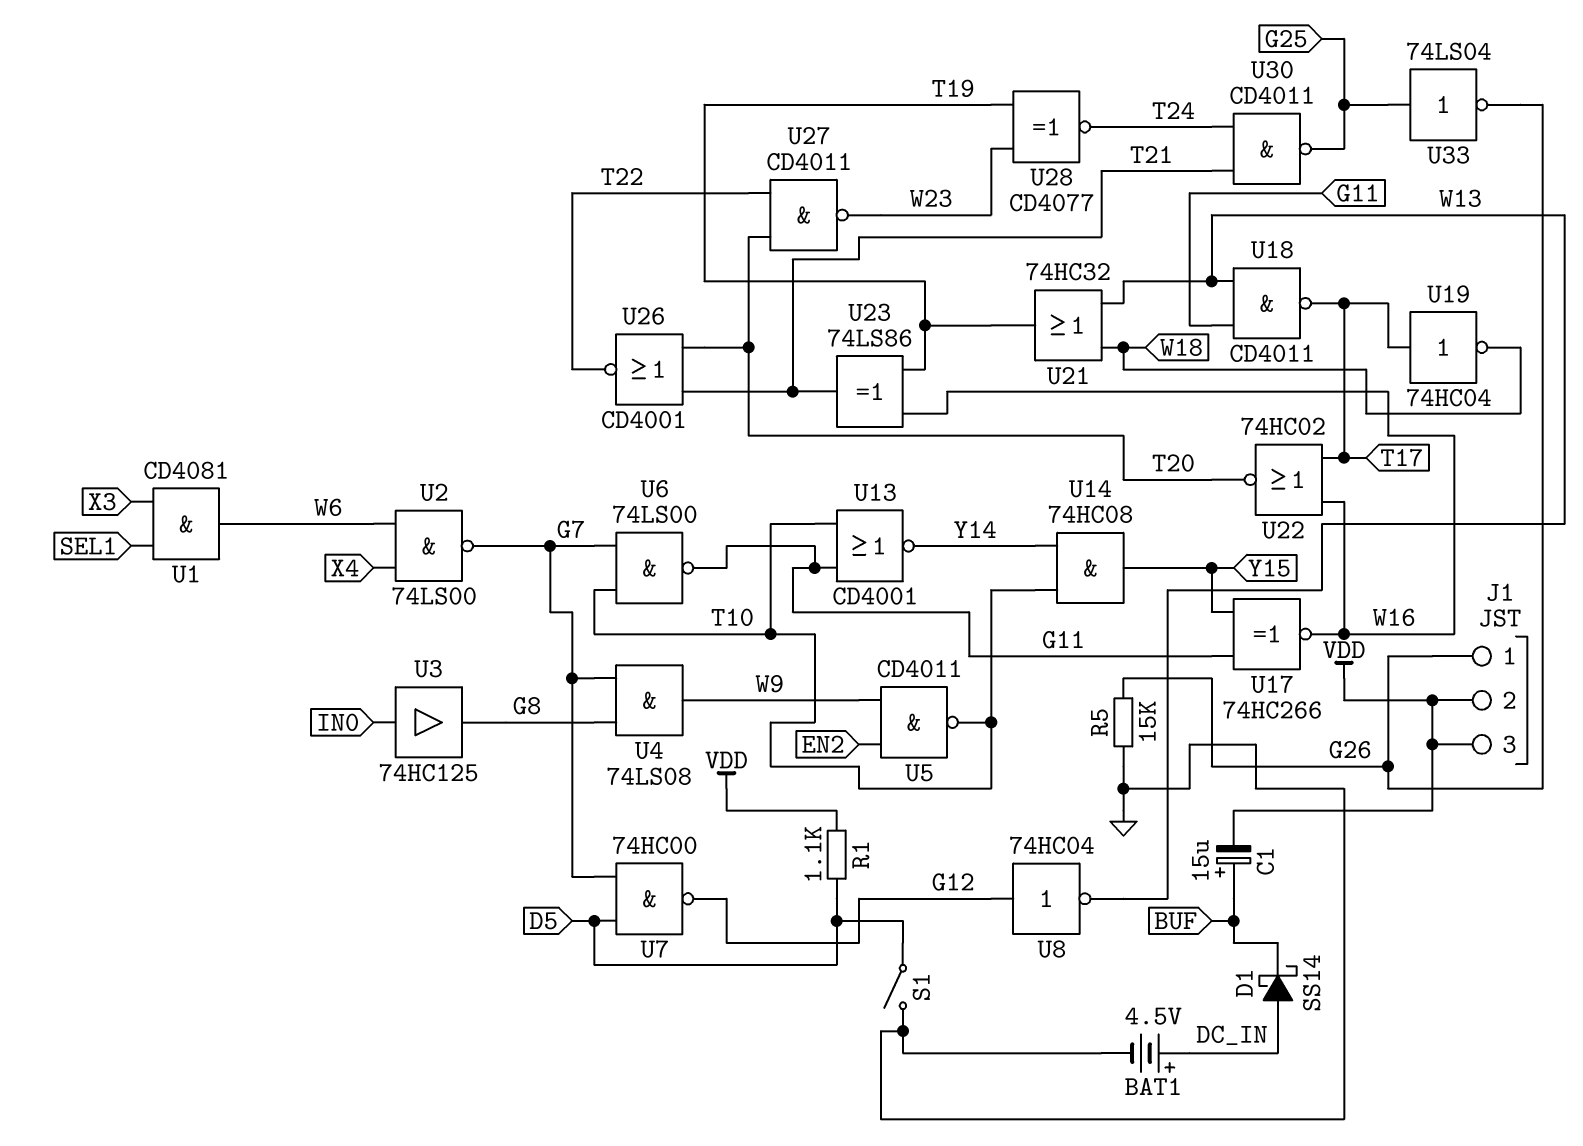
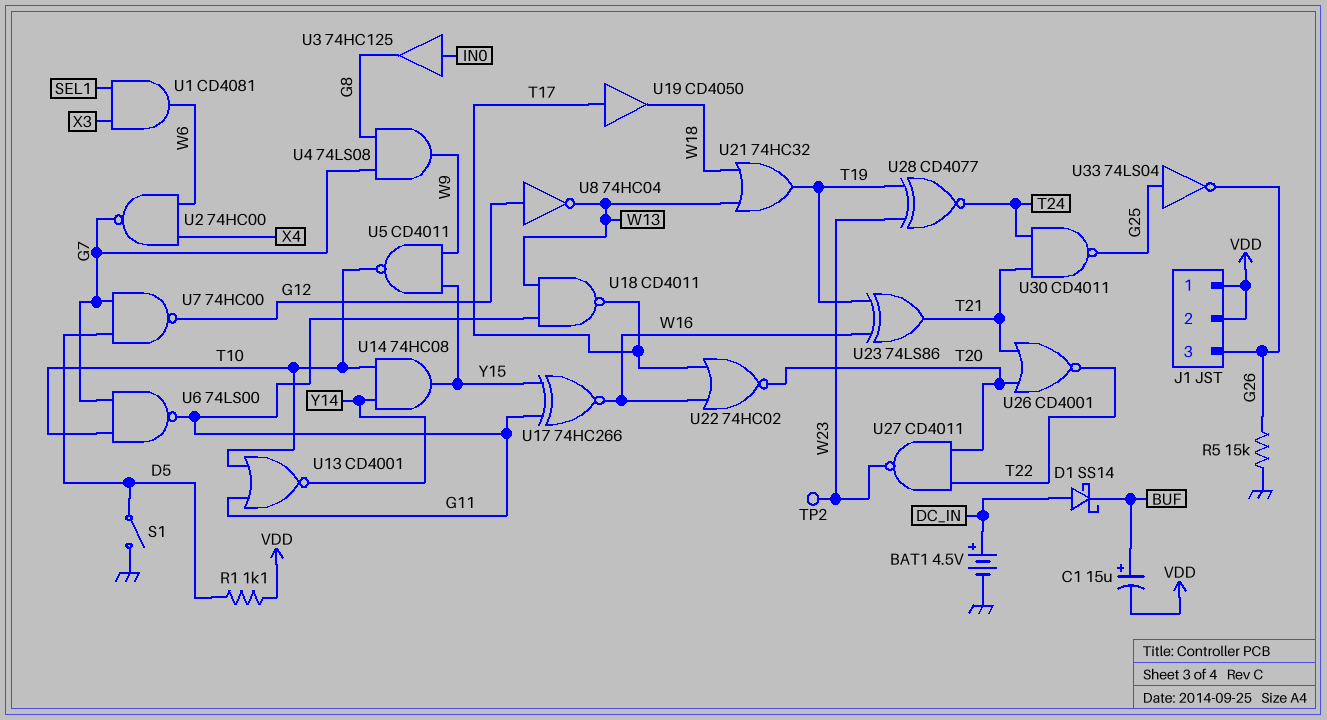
J1 pin 1: G26 -> VDD
J1 pin 3: VDD -> G26
TP2: none -> test point (W23)
U2: NAND 74LS00 (in W6, in X4, out G7) -> NAND 74HC00 (in W6, in X4, out G7)
U5: NAND CD4011 (in EN2, in W9, out T10) -> NAND CD4011 (in W9, in Y15, out T10)
U19: NOT 74HC04 (in T17, out W18) -> buffer CD4050 (in T17, out W18)

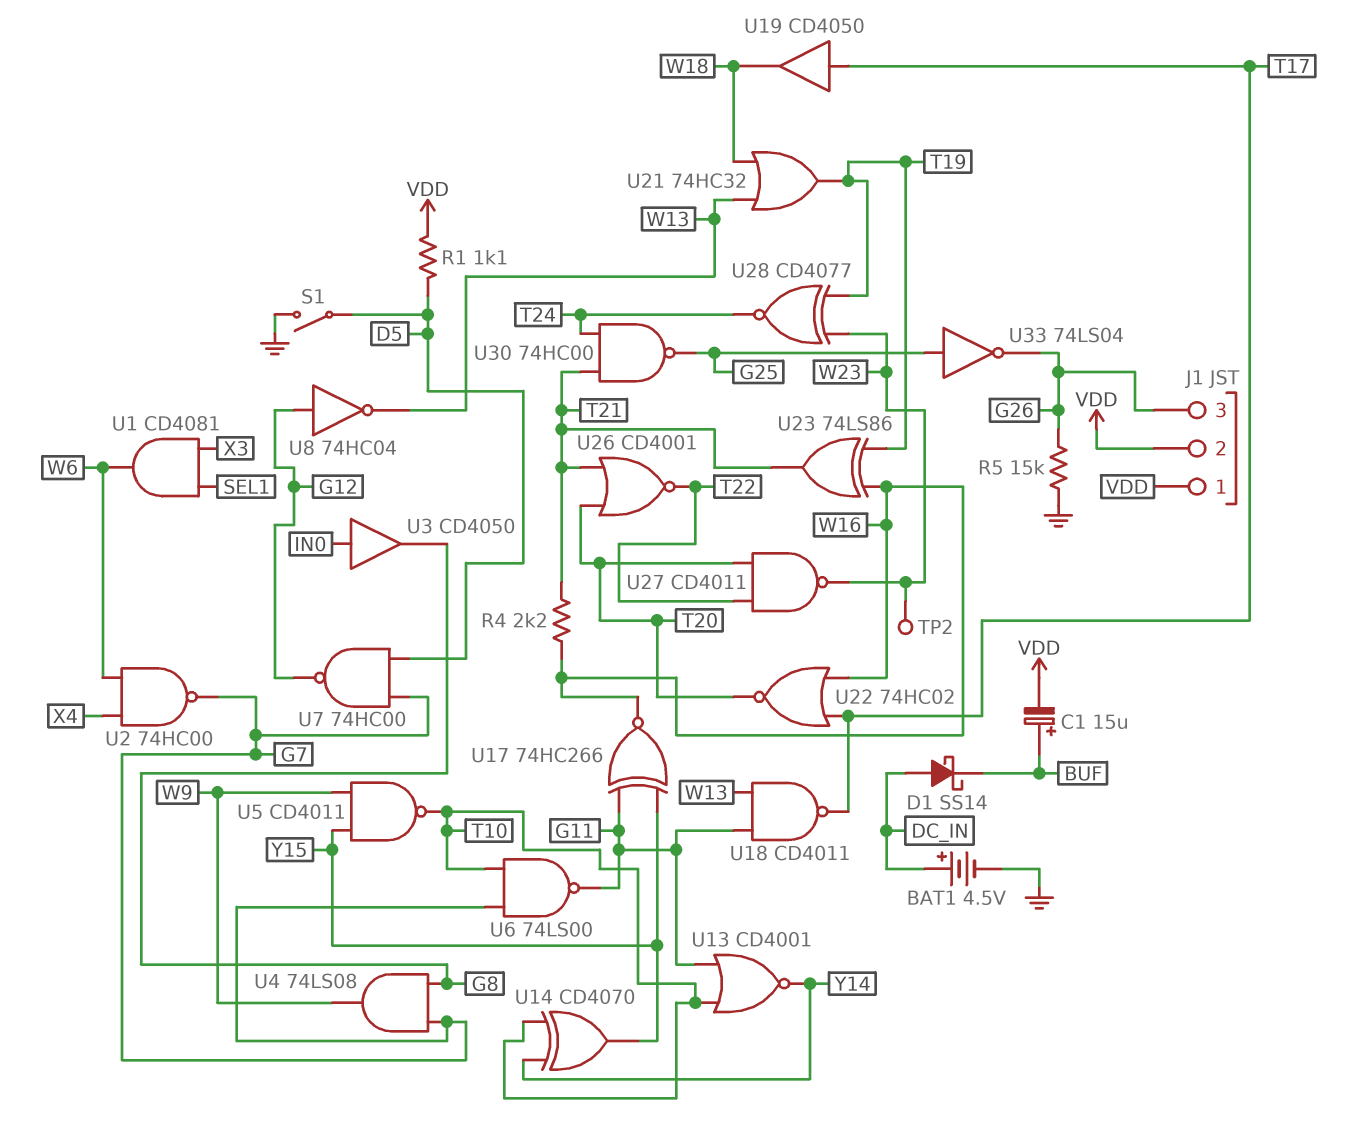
R4: none -> 2.2k (T21, W16)
U3: buffer 74HC125 (in IN0, out G8) -> buffer CD4050 (in IN0, out G8)
U14: AND 74HC08 (in T10, in Y14, out Y15) -> XOR CD4070 (in T10, in Y14, out Y15)
U30: NAND CD4011 (in T21, in T24, out G25) -> NAND 74HC00 (in T21, in T24, out G25)

